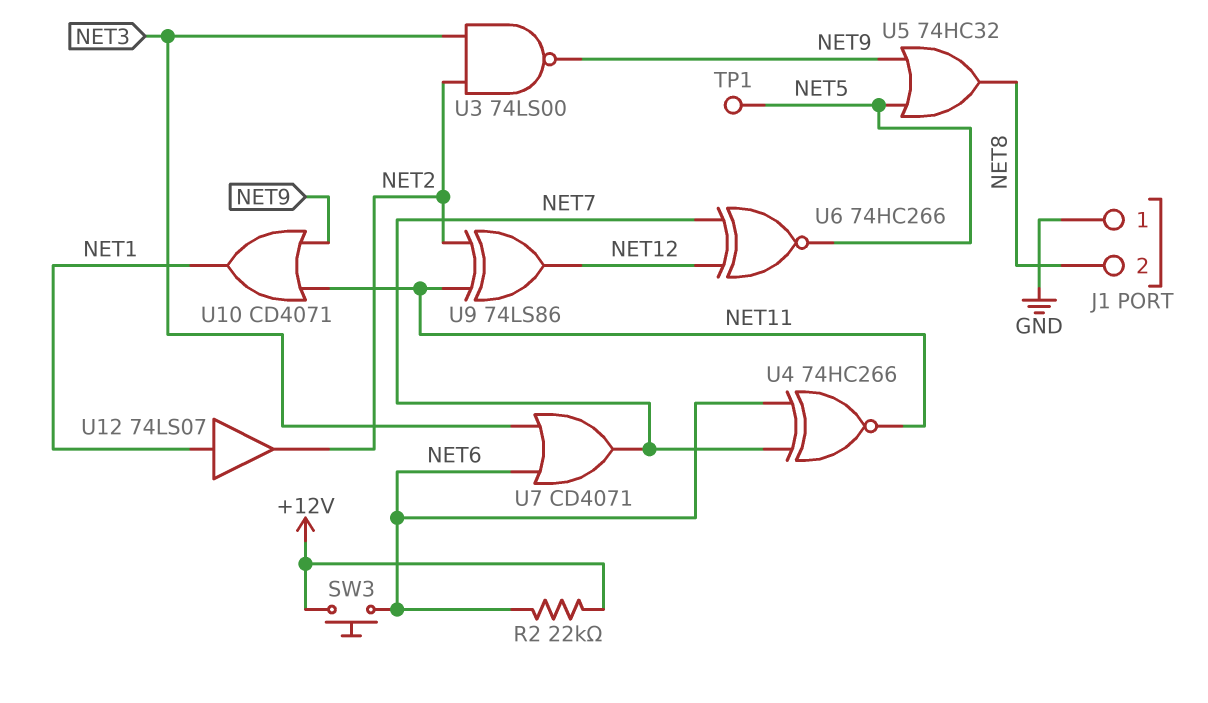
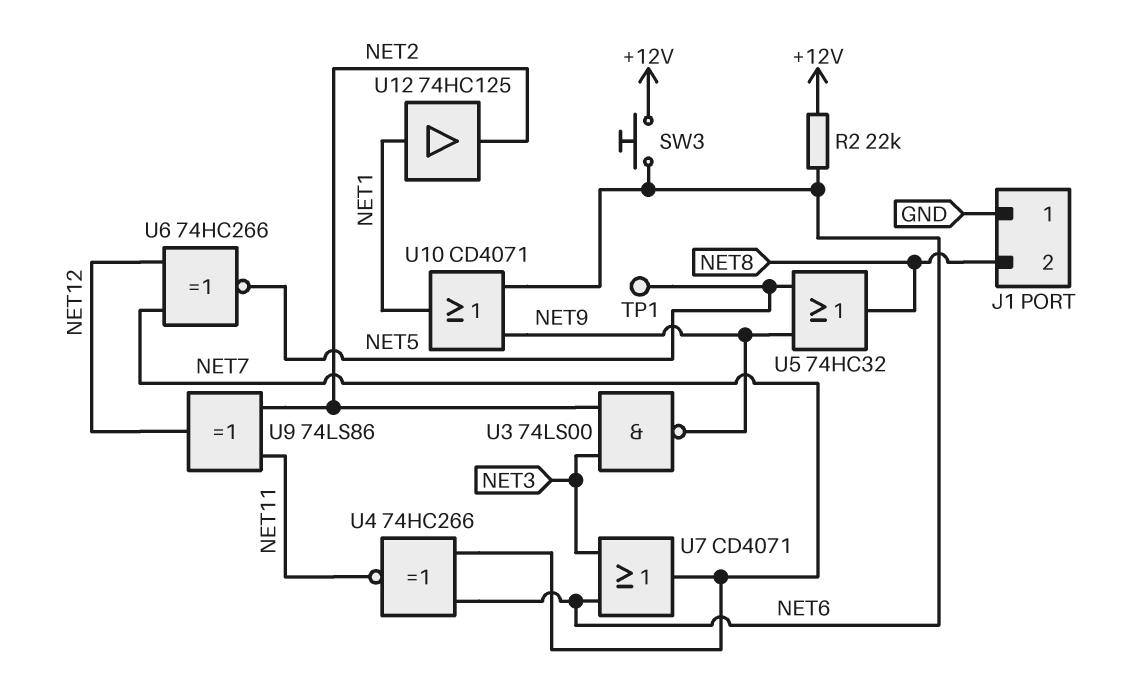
U10: OR CD4071 (in NET9, in NET11, out NET1) -> OR CD4071 (in NET6, in NET9, out NET1)
U12: buffer 74LS07 (in NET1, out NET2) -> buffer 74HC125 (in NET1, out NET2)

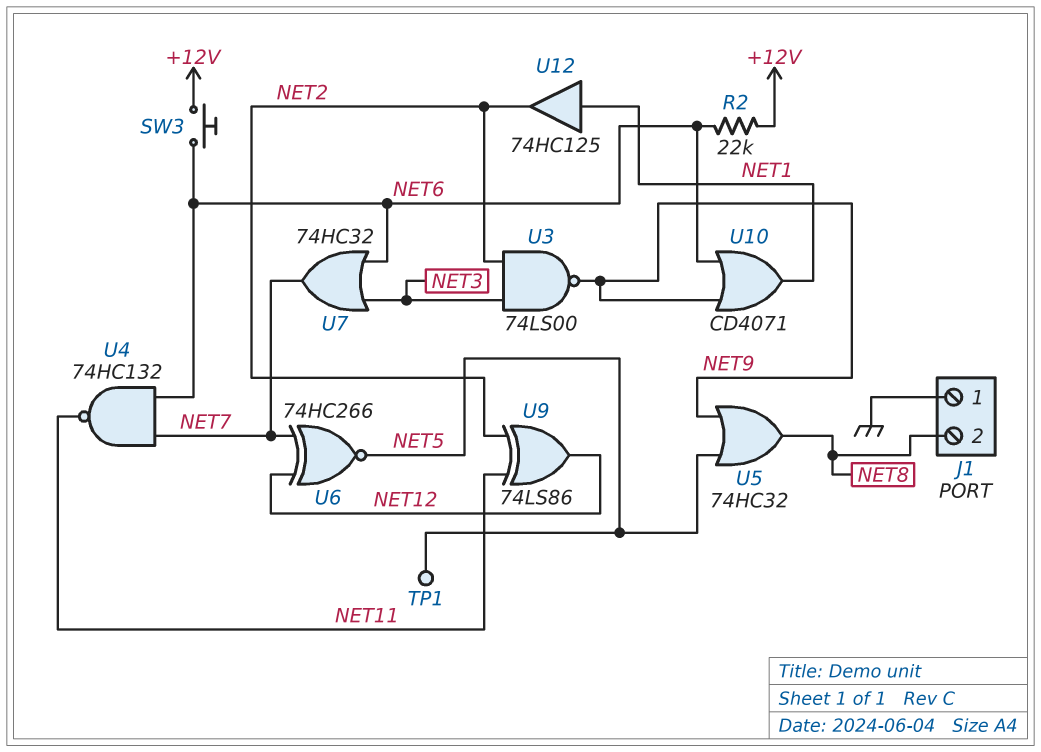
U4: XNOR 74HC266 (in NET6, in NET7, out NET11) -> NAND 74HC132 (in NET6, in NET7, out NET11)
U7: OR CD4071 (in NET3, in NET6, out NET7) -> OR 74HC32 (in NET3, in NET6, out NET7)

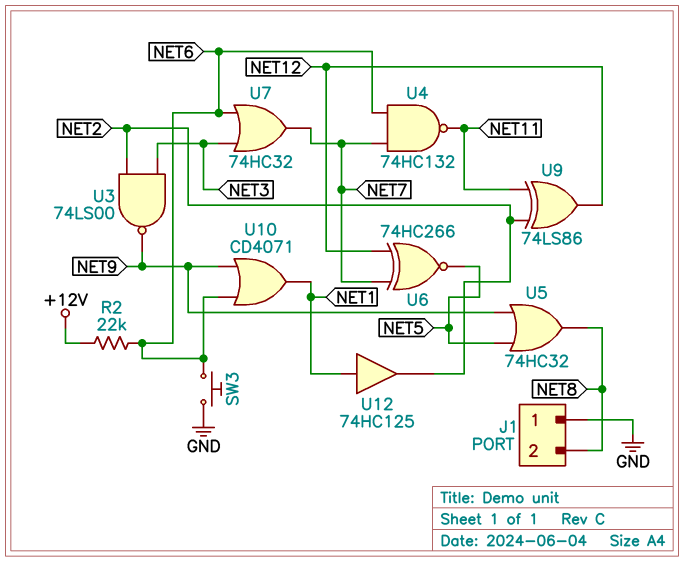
SW3: button (+12V, NET6) -> button (GND, NET6)
TP1: test point (NET5) -> none

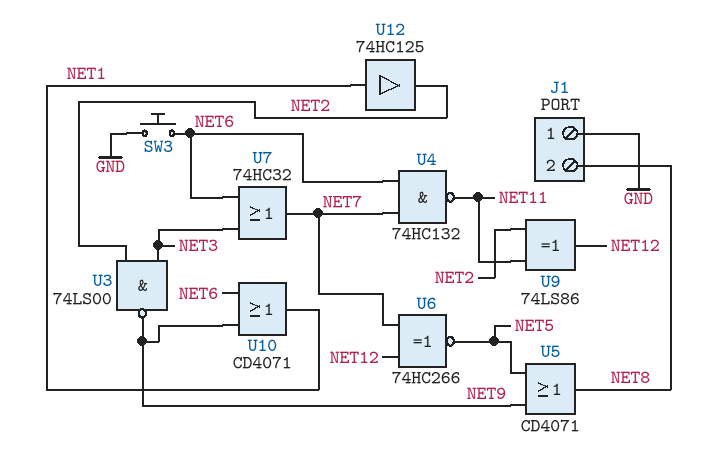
R2: 22k (+12V, NET6) -> none
U5: OR 74HC32 (in NET5, in NET9, out NET8) -> OR CD4071 (in NET5, in NET9, out NET8)

